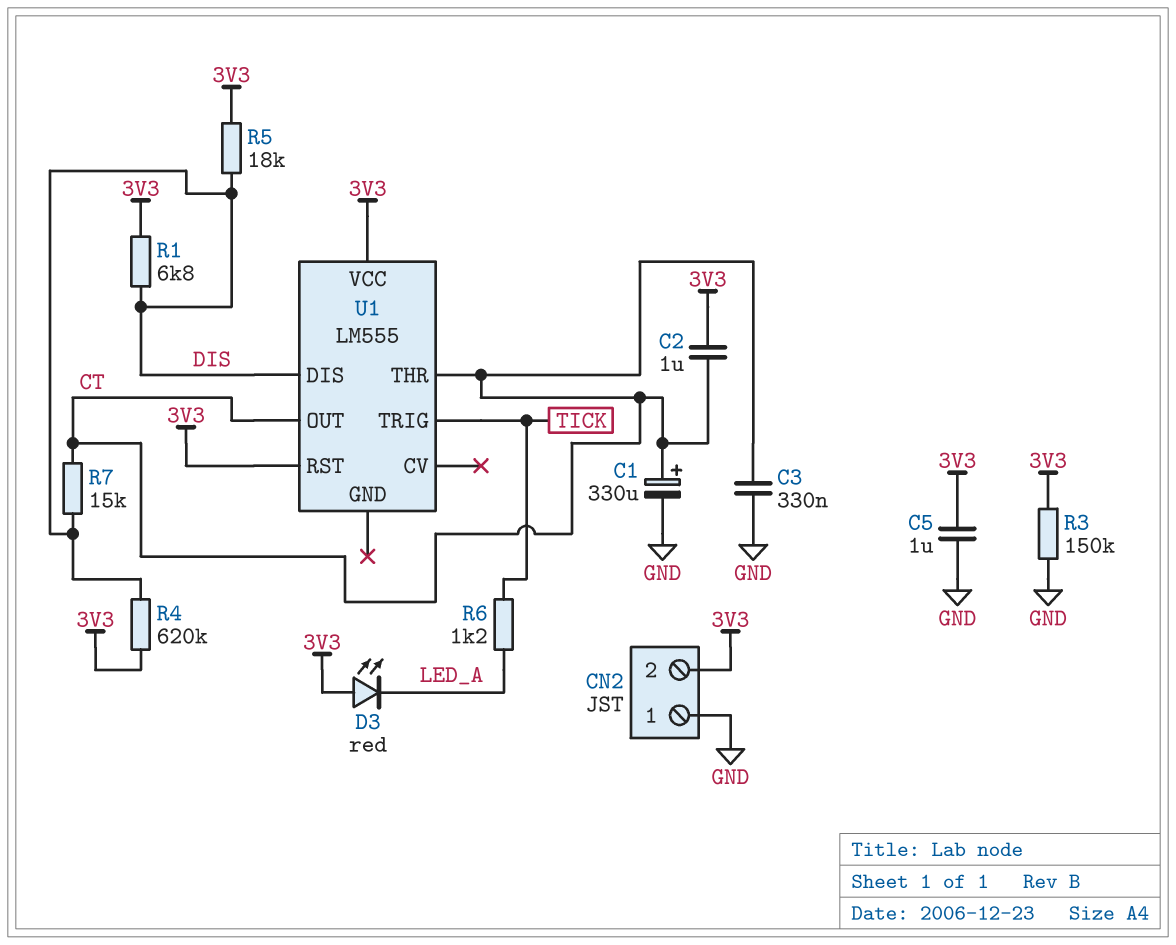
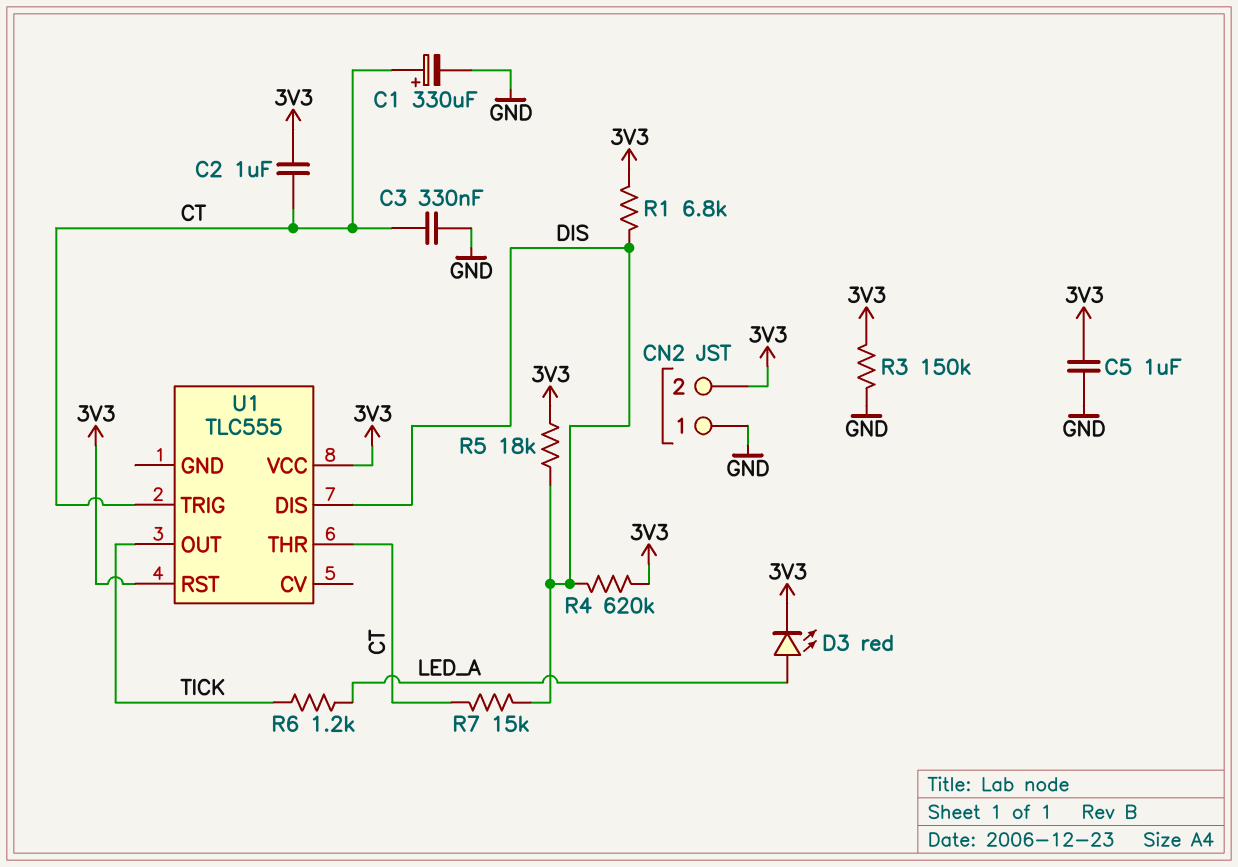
D3: LED red (A 3V3, K LED_A) -> LED red (A LED_A, K 3V3)
U1: LM555 -> TLC555
U1 pin OUT: CT -> TICK
U1 pin TRIG: TICK -> CT

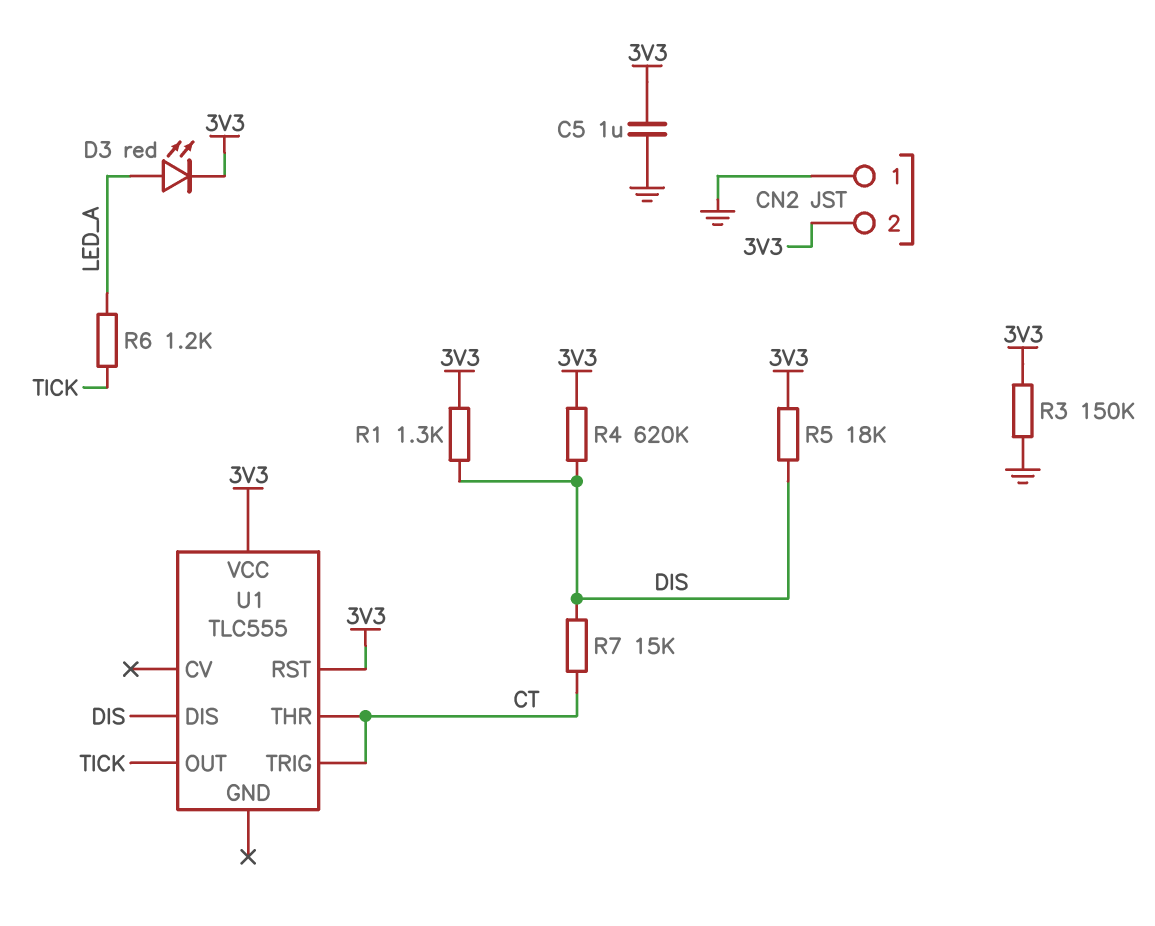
C1: 330uF (plus CT, minus GND) -> none
C2: 1uF (3V3, CT) -> none
C3: 330nF (CT, GND) -> none
R1: 6.8k (3V3, DIS) -> 1.3k (3V3, DIS)

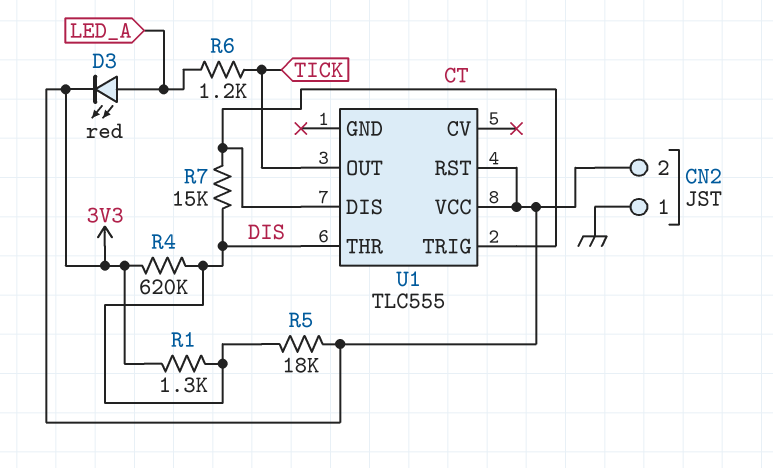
C5: 1uF (3V3, GND) -> none
R3: 150k (3V3, GND) -> none
U1 pin DIS: DIS -> CT
U1 pin THR: CT -> DIS

